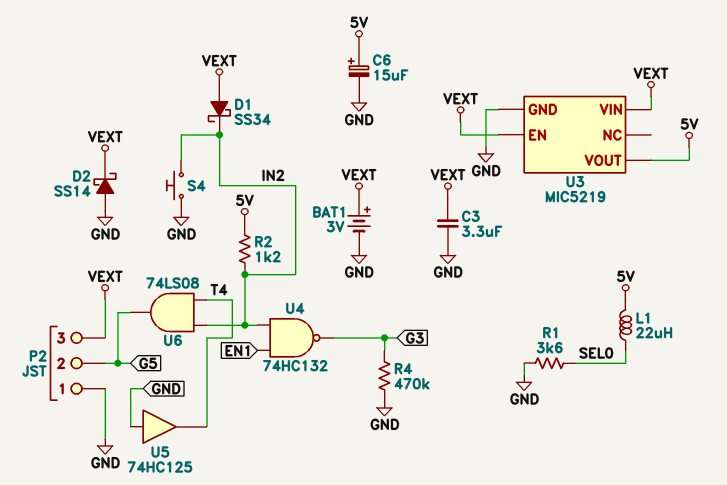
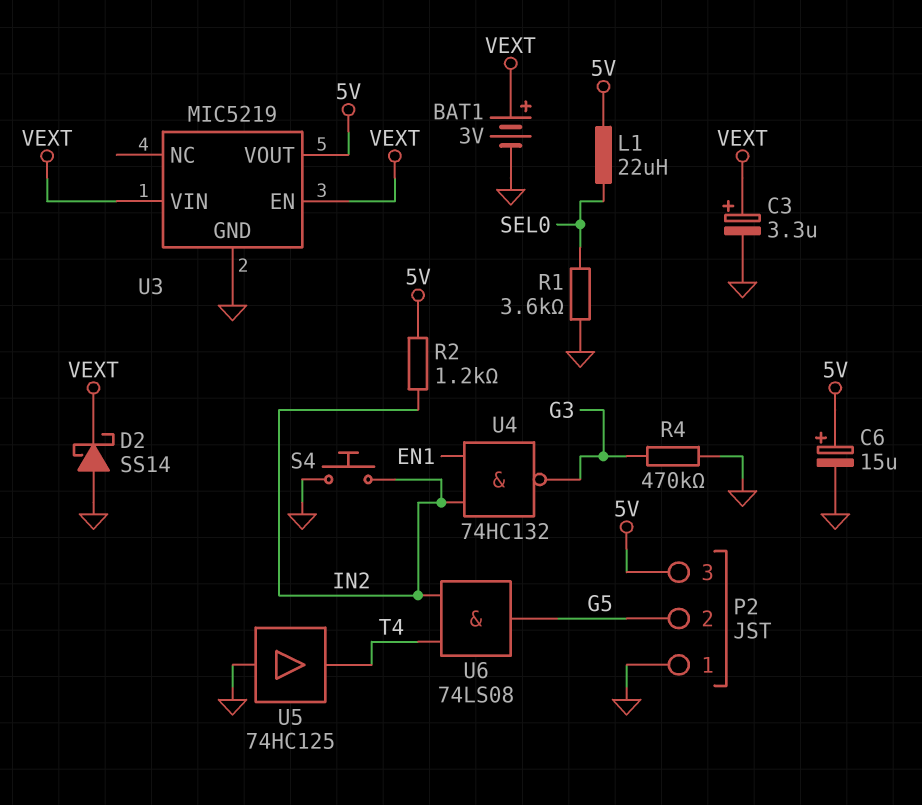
C3: 3.3uF (GND, VEXT) -> 3.3uF (plus VEXT, minus GND)
D1: schottky SS34 (A VEXT, K IN2) -> none
P2 pin 3: VEXT -> 5V

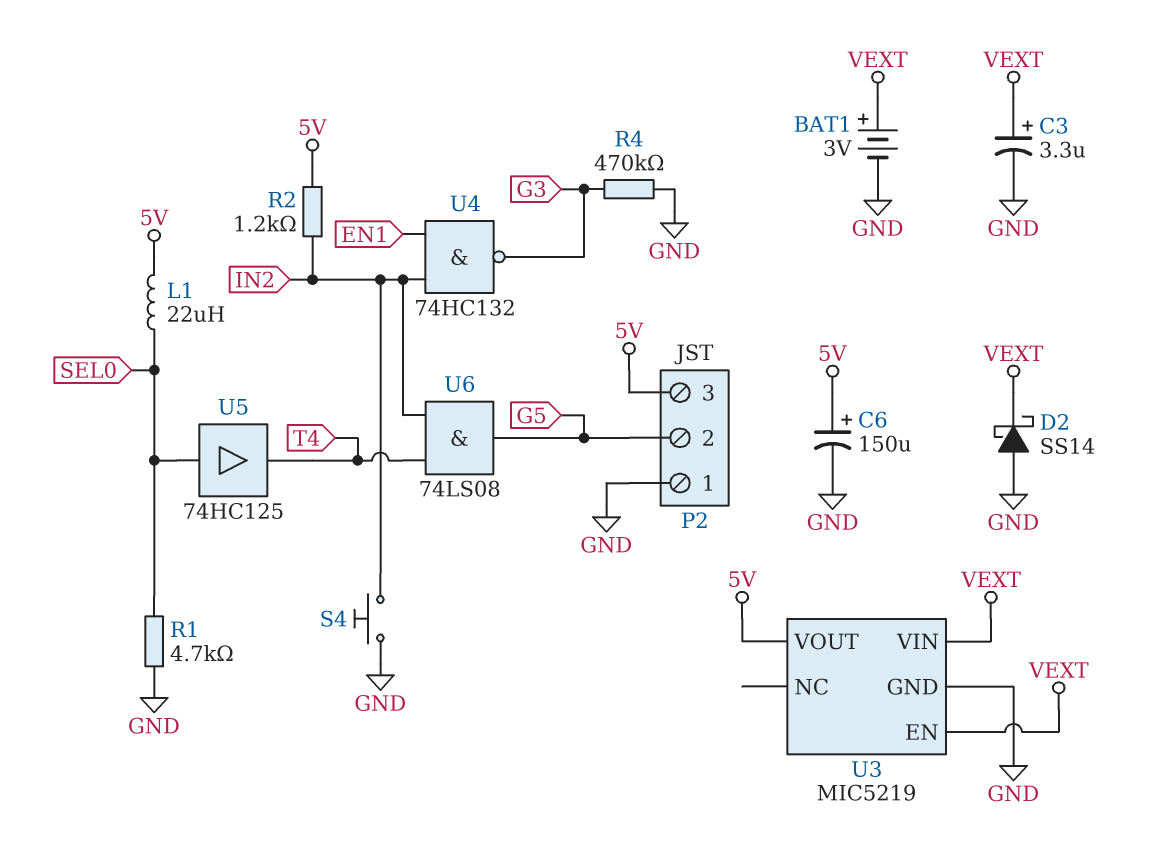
C6: 15uF (plus 5V, minus GND) -> 150uF (plus 5V, minus GND)
R1: 3.6k (GND, SEL0) -> 4.7k (GND, SEL0)
U5: buffer 74HC125 (in GND, out T4) -> buffer 74HC125 (in SEL0, out T4)

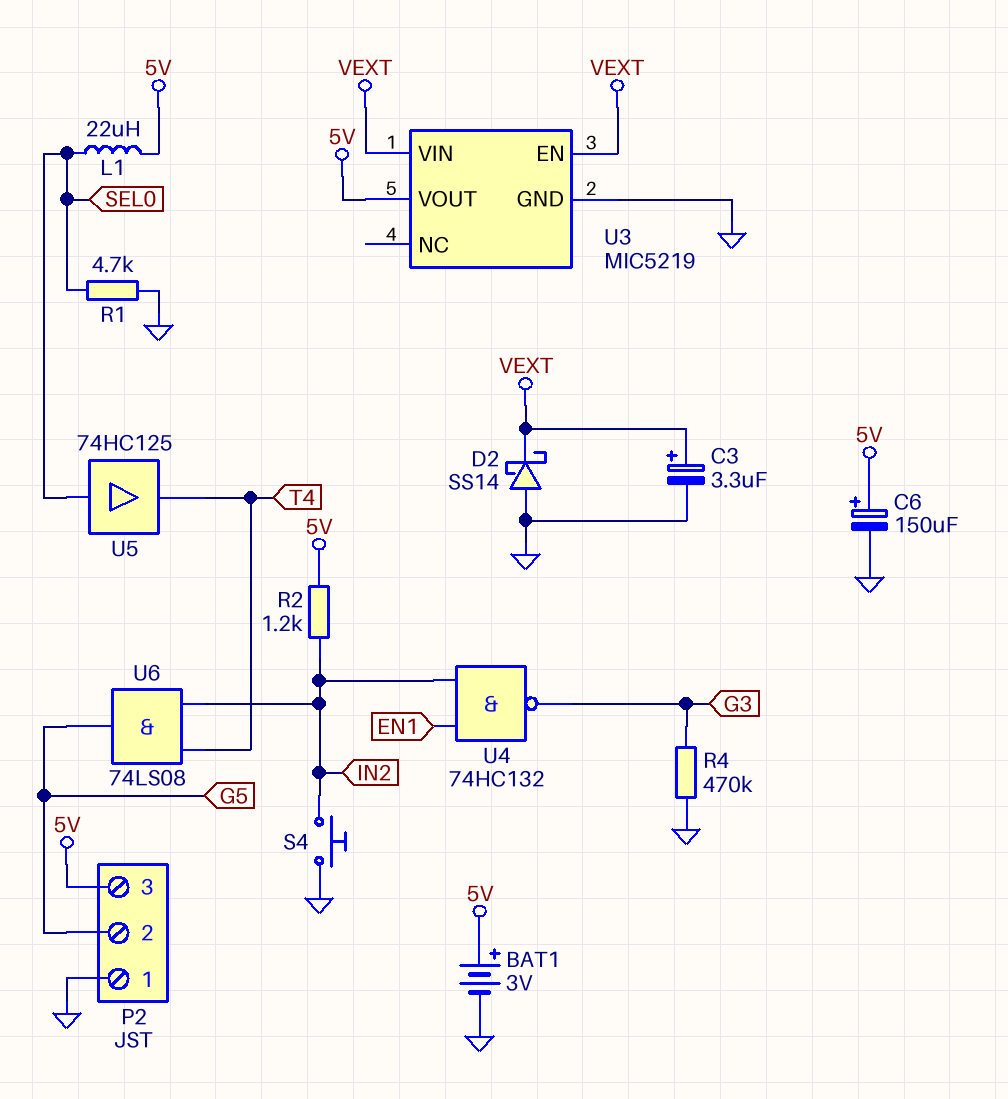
BAT1: 3V (plus VEXT, minus GND) -> 3V (plus 5V, minus GND)

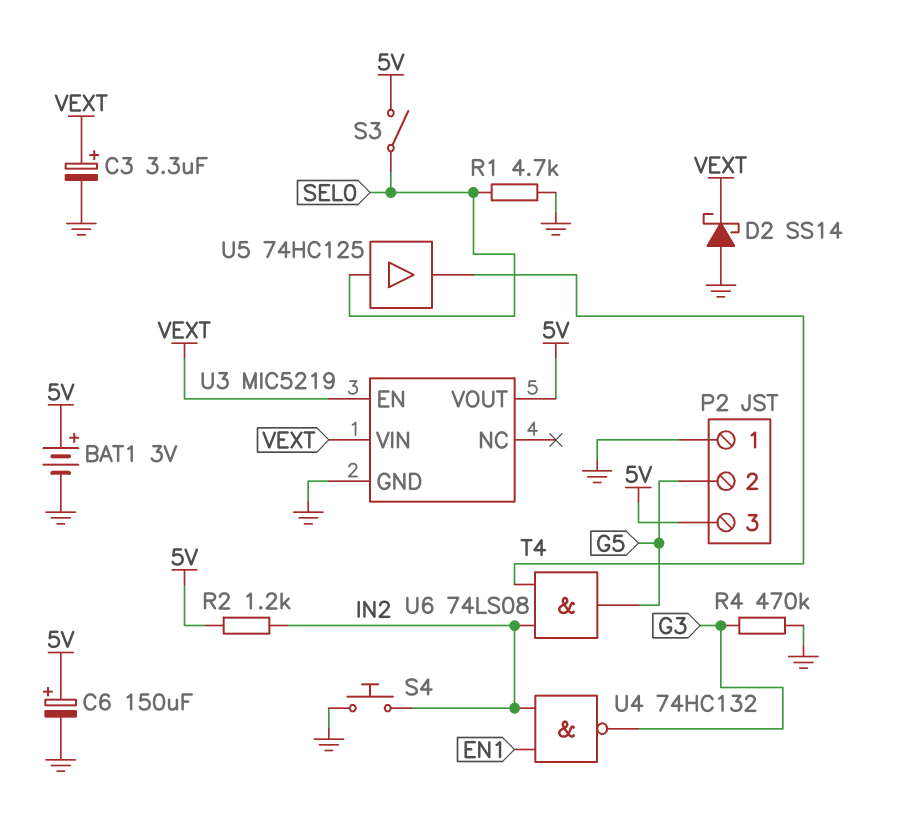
L1: 22uH (5V, SEL0) -> none
S3: none -> switch (5V, SEL0)

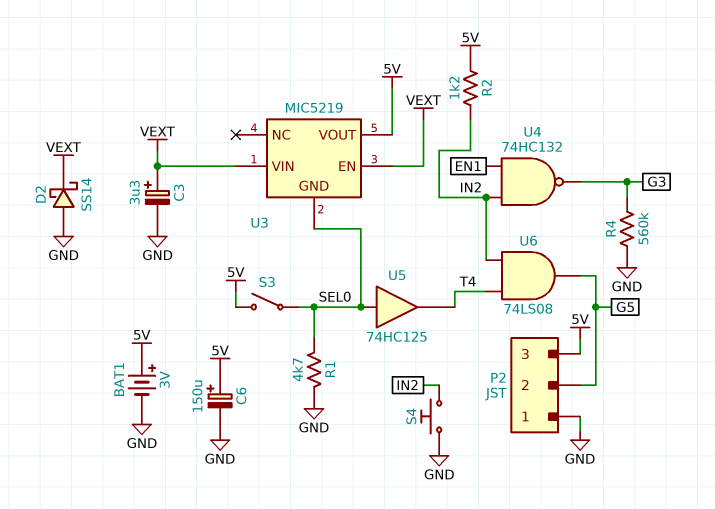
R4: 470k (G3, GND) -> 560k (G3, GND)
U3 pin GND: GND -> SEL0

